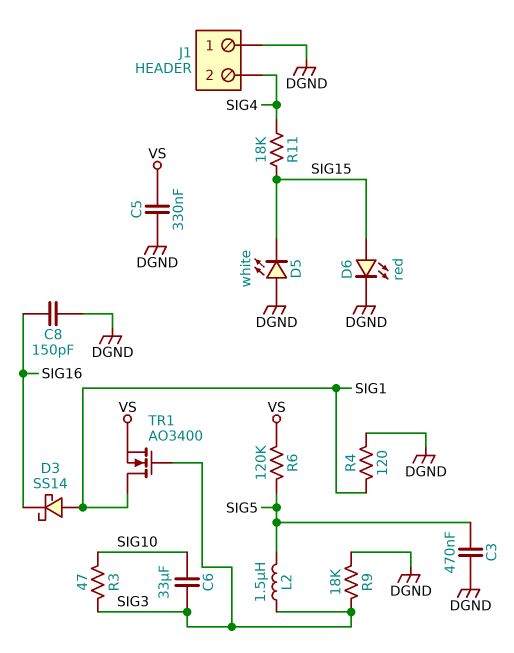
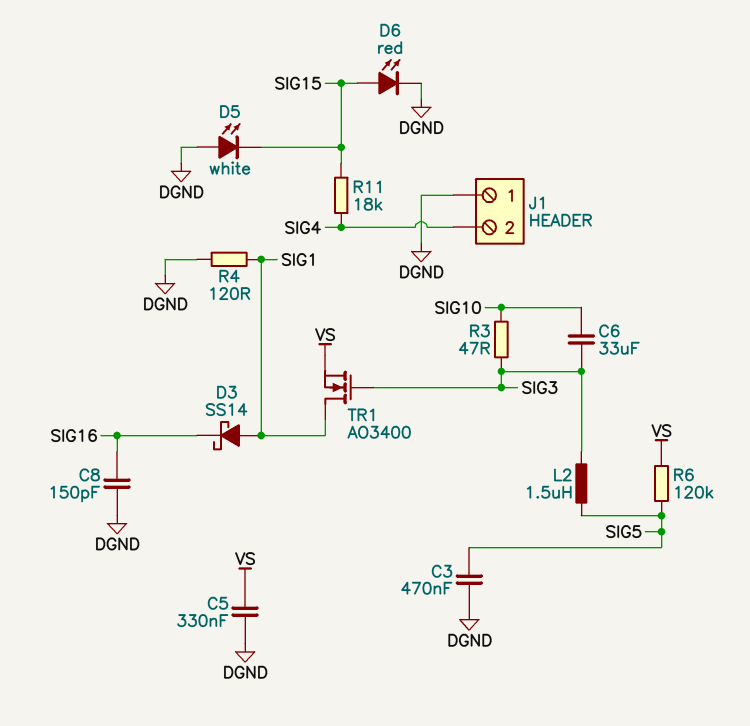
R9: 18k (DGND, SIG3) -> none

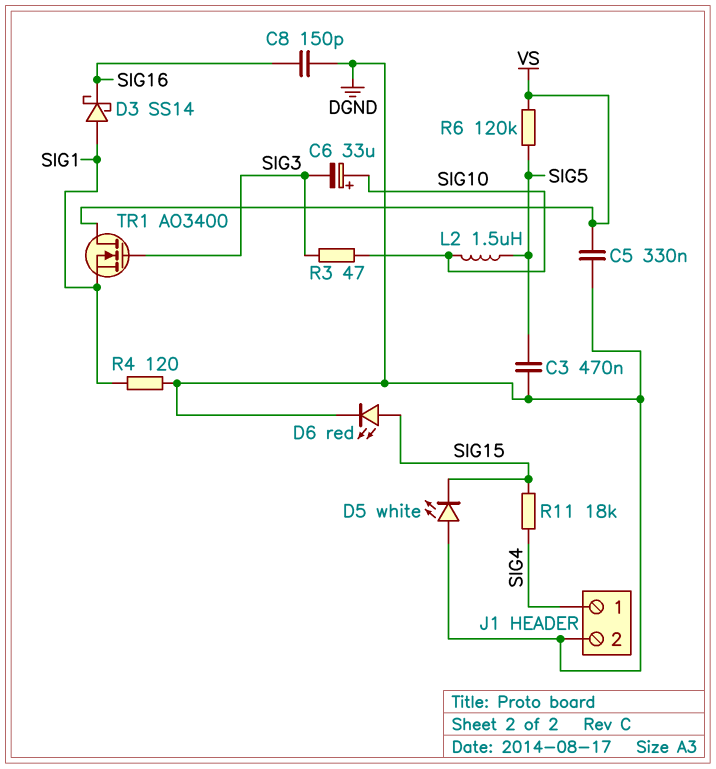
C6: 33uF (SIG3, SIG10) -> 33uF (plus SIG10, minus SIG3)
J1 pin 1: DGND -> SIG4
J1 pin 2: SIG4 -> DGND
L2: 1.5uH (SIG3, SIG5) -> 1.5uH (SIG5, SIG10)
TR1: NMOS AO3400 (G SIG3, D SIG1, S VS) -> NMOS AO3400 (G SIG3, D VS, S SIG1)

